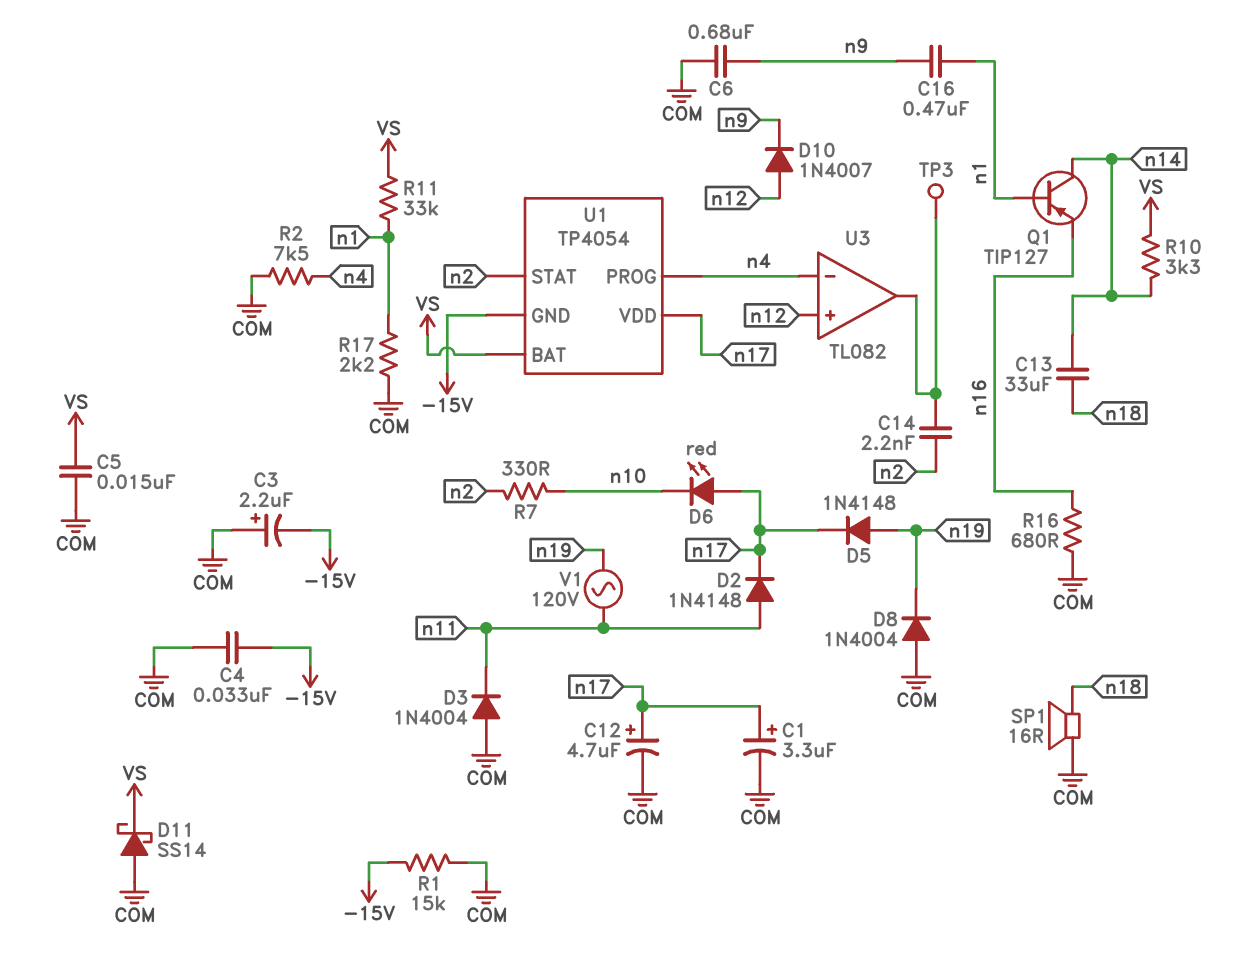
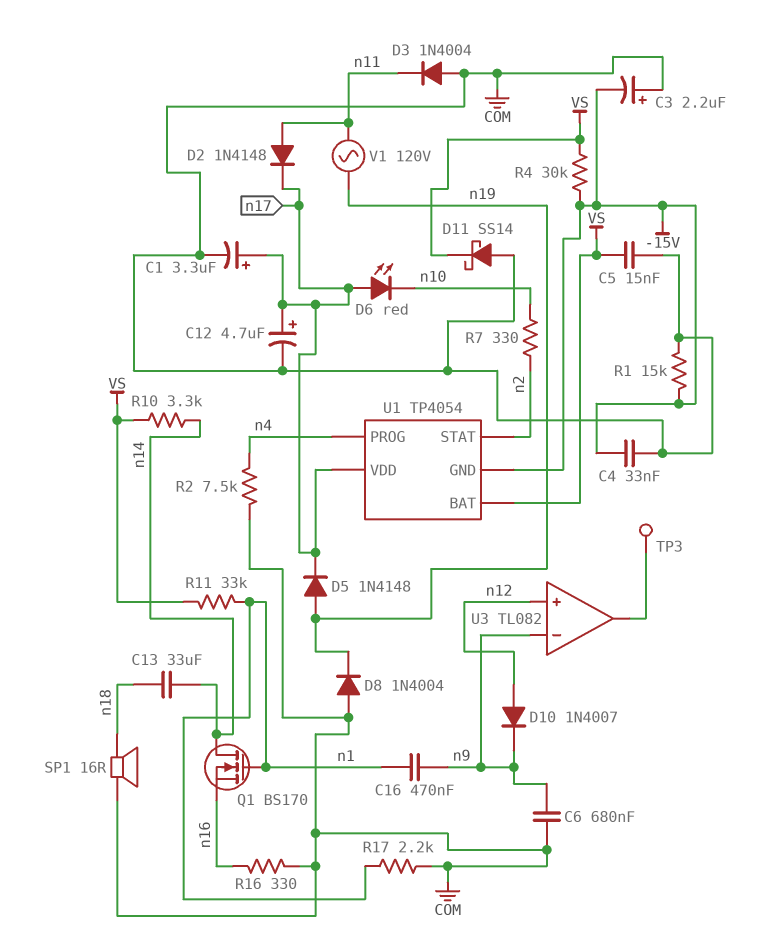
C14: 2.2nF (U3/out, n2) -> none
Q1: PNP TIP127 (B n1, C n14, E n16) -> NMOS BS170 (G n1, D n14, S n16)
R4: none -> 30k (-15V, VS)
R16: 680 (COM, n16) -> 330 (COM, n16)
U3 pin in-: n4 -> n9

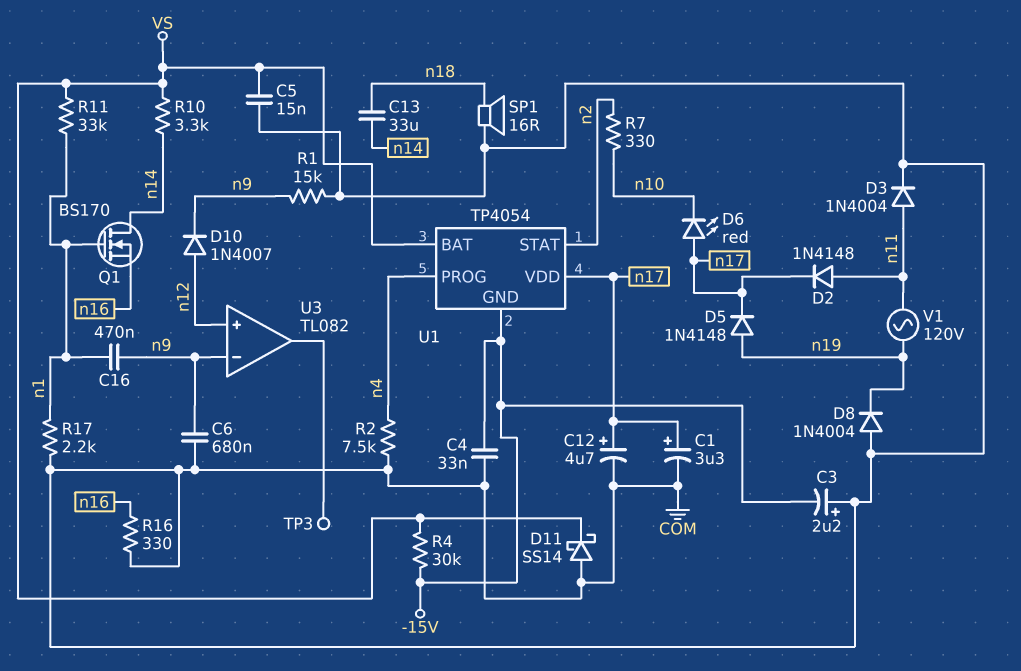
D3: diode 1N4004 (A COM, K n11) -> diode 1N4004 (A n11, K COM)
R1: 15k (-15V, COM) -> 15k (COM, n9)

